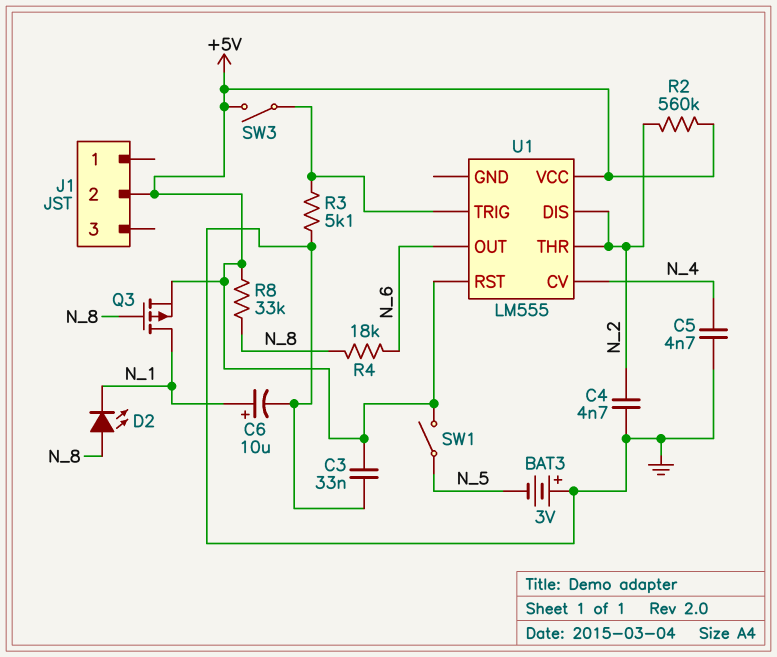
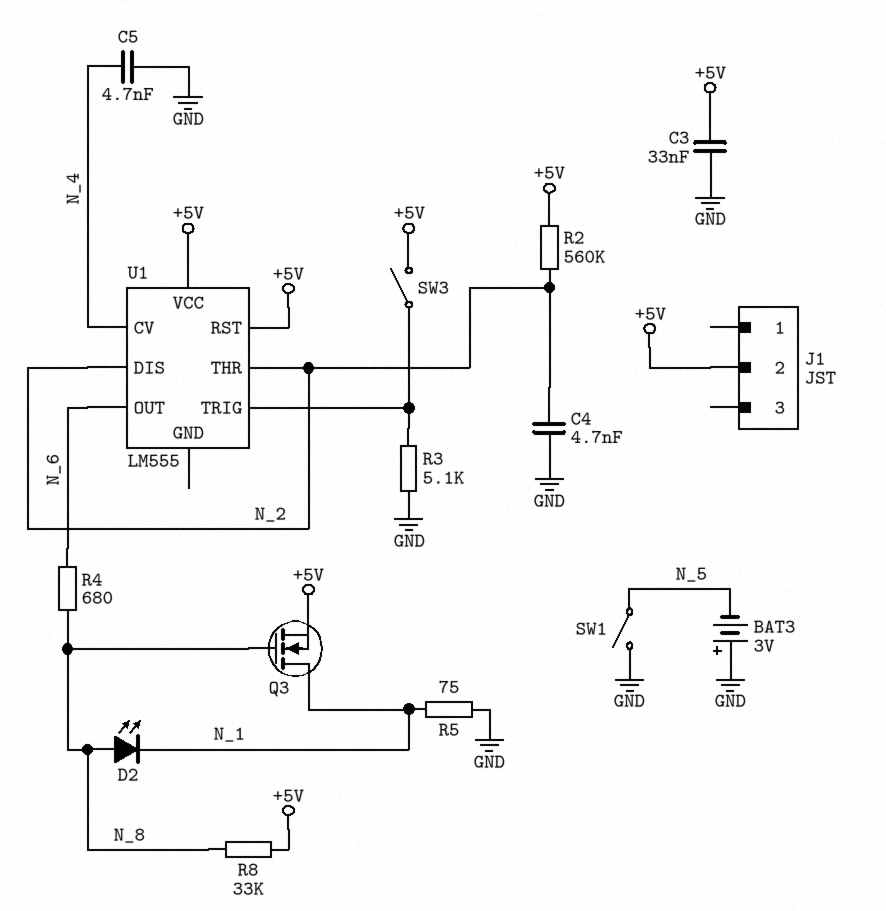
C6: 10uF (plus N_1, minus GND) -> none
Q3: PMOS (G N_8, D N_1, S +5V) -> NMOS (G N_8, D N_1, S +5V)
R4: 18k (N_6, N_8) -> 680 (N_6, N_8)
R5: none -> 75 (GND, N_1)
SW1: switch (+5V, N_5) -> switch (GND, N_5)

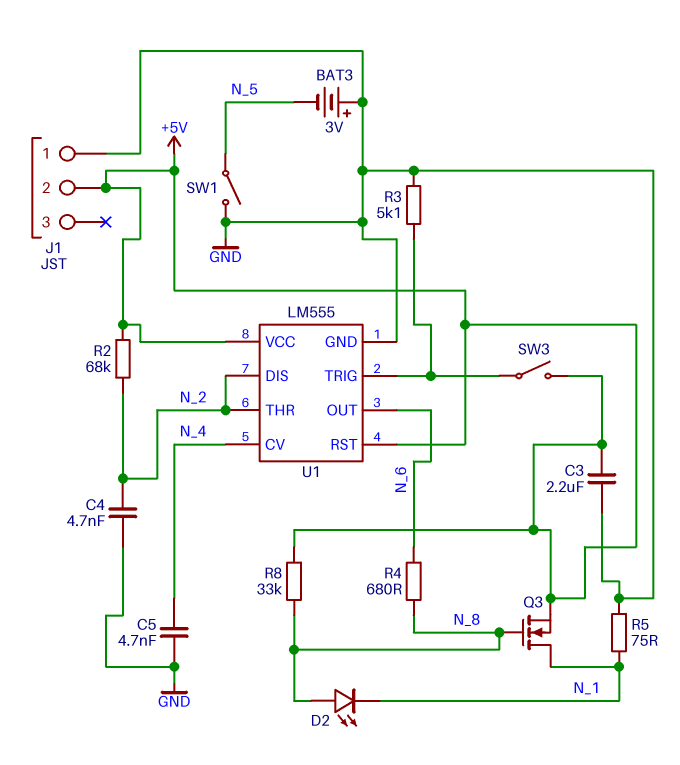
C3: 33nF (+5V, GND) -> 2.2uF (+5V, GND)
J1 pin 1: none -> GND
R2: 560k (+5V, N_2) -> 68k (+5V, N_2)
U1 pin GND: none -> GND

